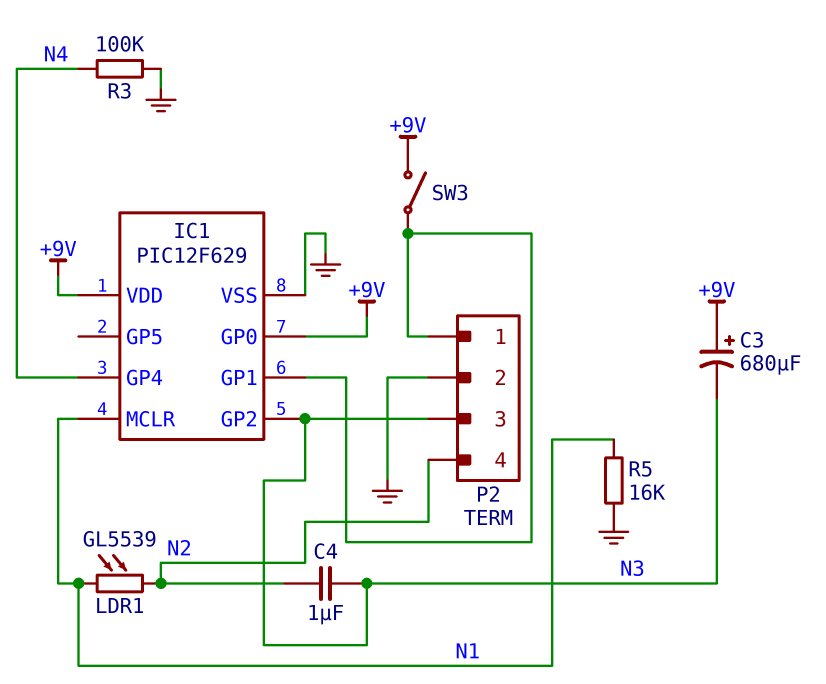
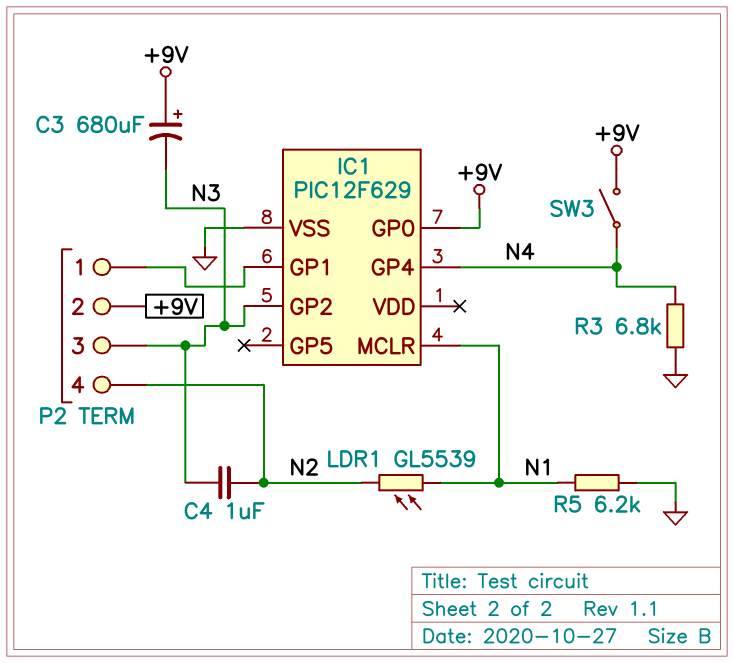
IC1 pin VDD: +9V -> none
P2 pin 2: GND -> +9V
R3: 100k (GND, N4) -> 6.8k (GND, N4)
R5: 16k (GND, N1) -> 6.2k (GND, N1)
SW3: switch (+9V, IC1/GP1) -> switch (+9V, N4)

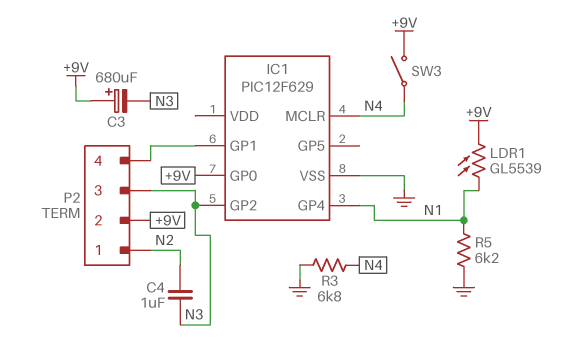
IC1 pin GP4: N4 -> N1
IC1 pin MCLR: N1 -> N4
LDR1: GL5539 (N1, N2) -> GL5539 (+9V, N1)
P2 pin 1: IC1/GP1 -> N2
P2 pin 4: N2 -> IC1/GP1

